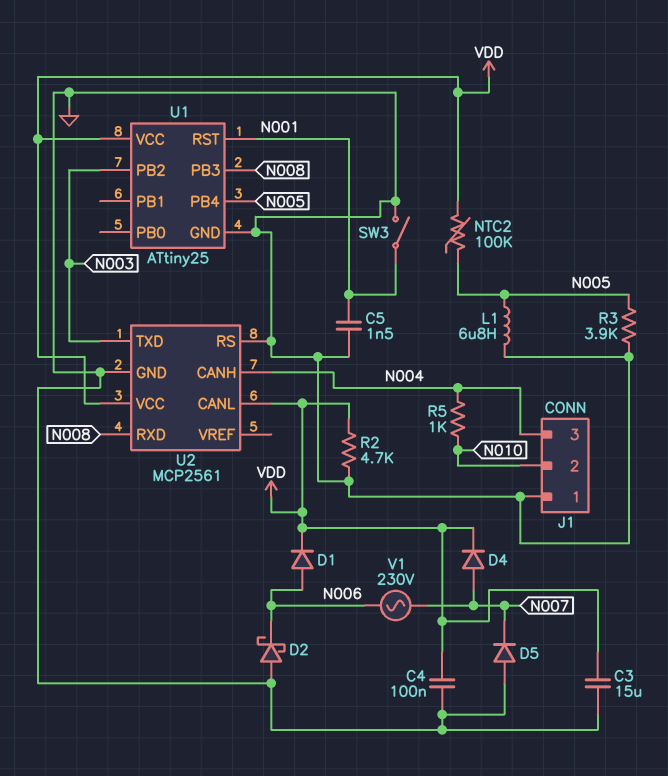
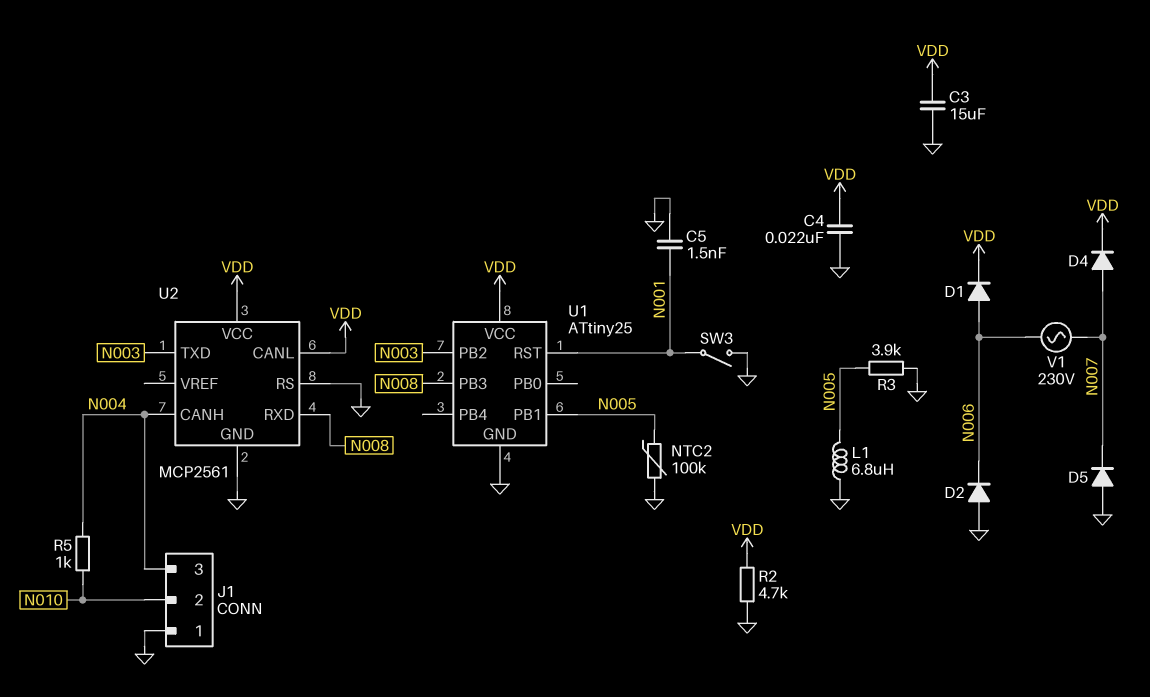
C4: 100nF (GND, VDD) -> 22nF (GND, VDD)
D2: schottky (A GND, K N006) -> diode (A GND, K N006)
NTC2: 100k (N005, VDD) -> 100k (GND, N005)
U1 pin PB1: none -> N005
U1 pin PB4: N005 -> none

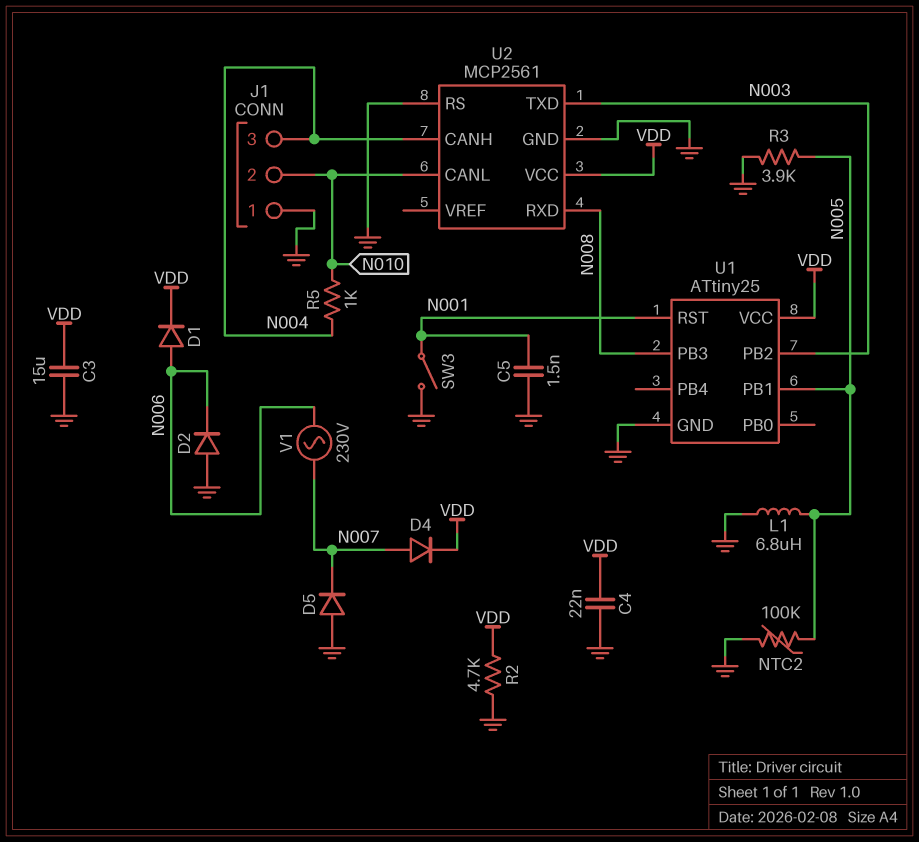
U2 pin CANL: VDD -> N010

